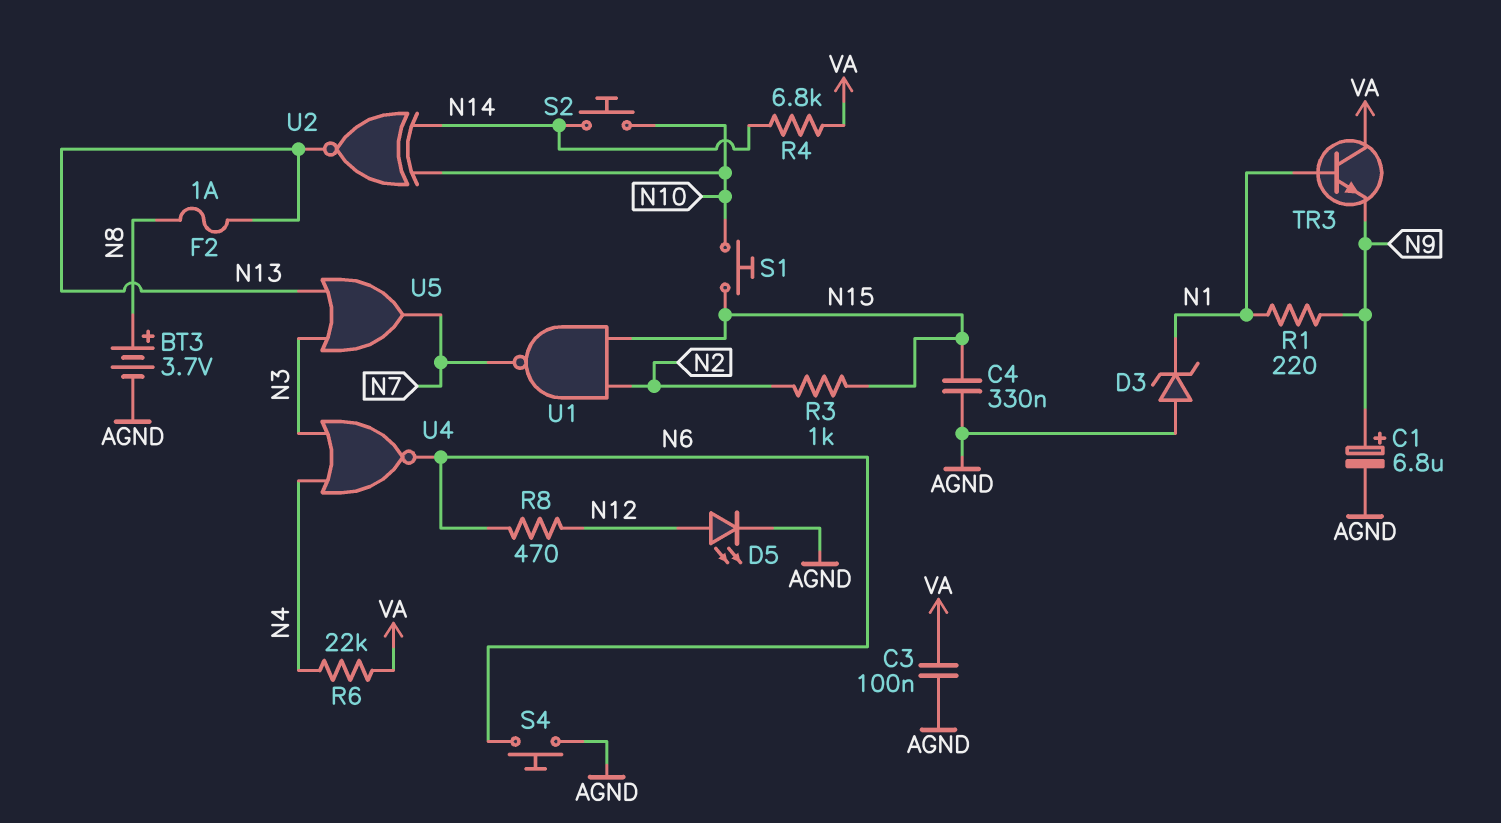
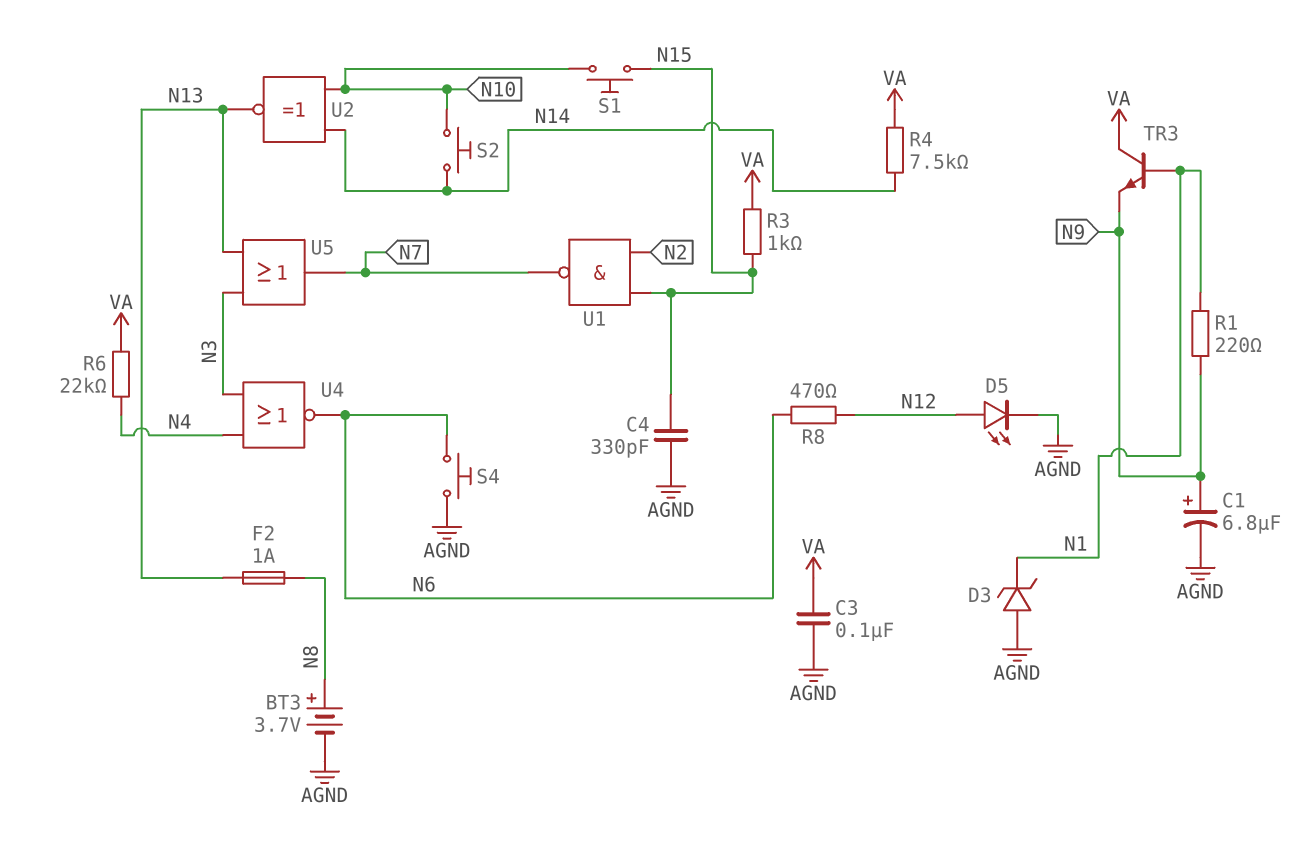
C4: 330nF (AGND, N15) -> 330pF (AGND, N15)
R3: 1k (N2, N15) -> 1k (N15, VA)
R4: 6.8k (N14, VA) -> 7.5k (N14, VA)

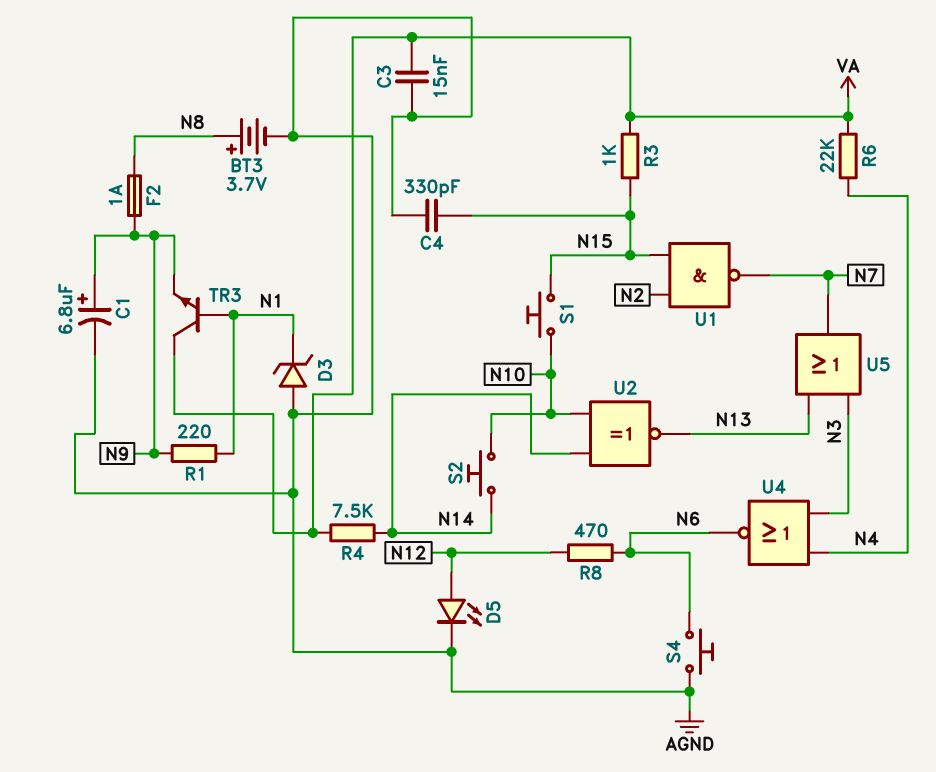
C3: 100nF (AGND, VA) -> 15nF (AGND, VA)
F2: 1A (N8, N13) -> 1A (N8, N9)

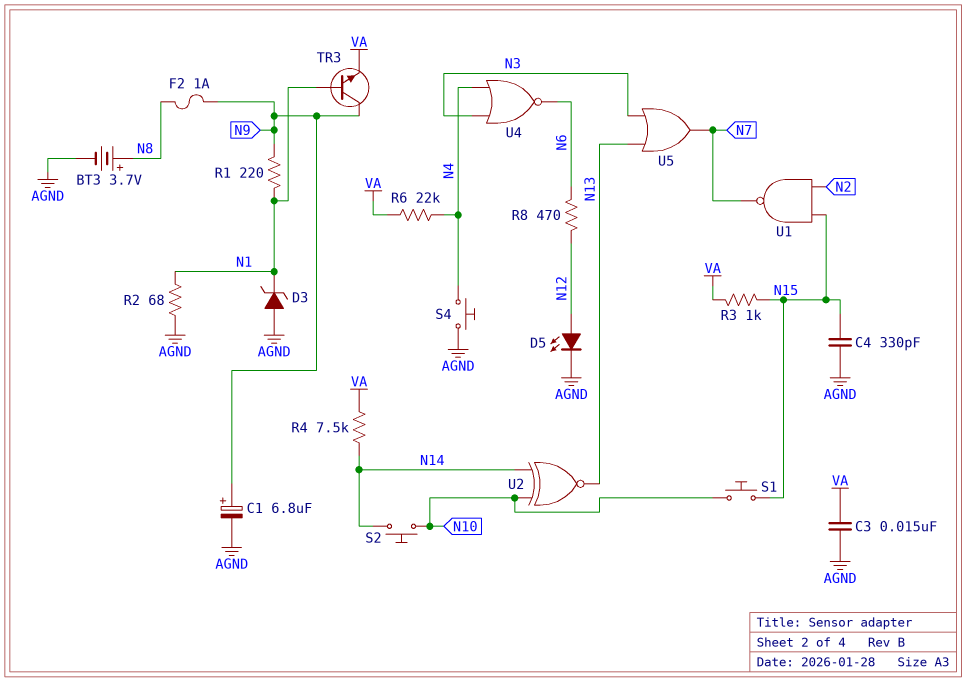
R2: none -> 68 (AGND, N1)
S4: button (AGND, N6) -> button (AGND, N4)
TR3: NPN (B N1, C VA, E N9) -> NPN (B N1, C N9, E VA)

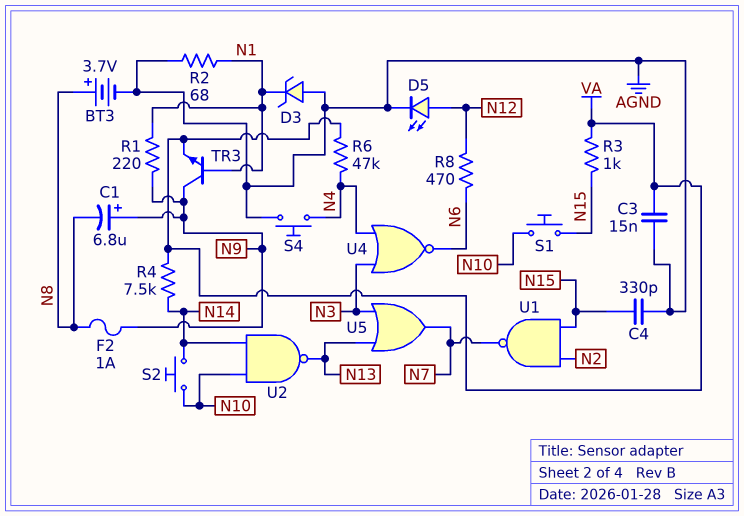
C1: 6.8uF (plus N9, minus AGND) -> 6.8uF (plus N9, minus N8)
R6: 22k (N4, VA) -> 47k (N4, VA)
U2: XNOR (in N10, in N14, out N13) -> NAND (in N10, in N14, out N13)

